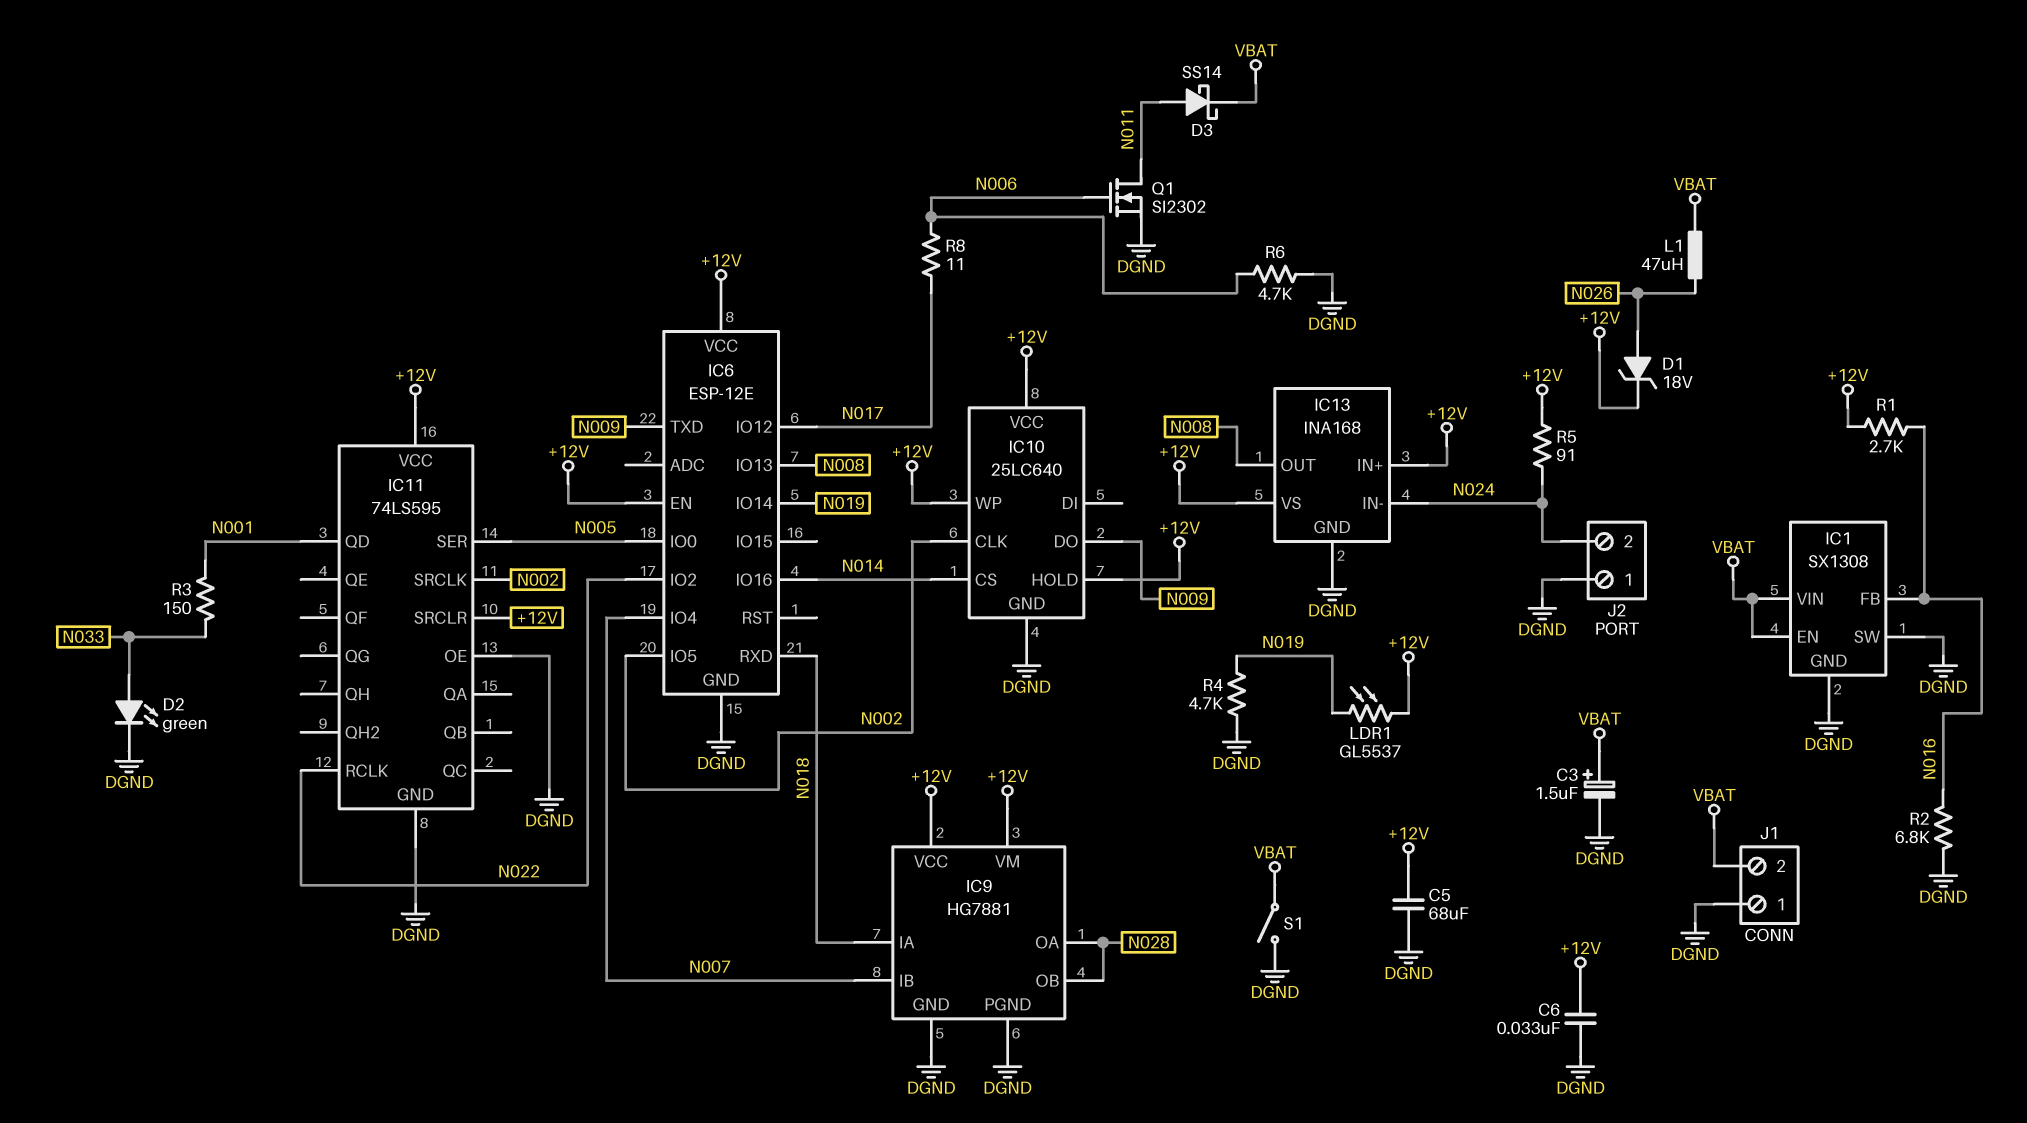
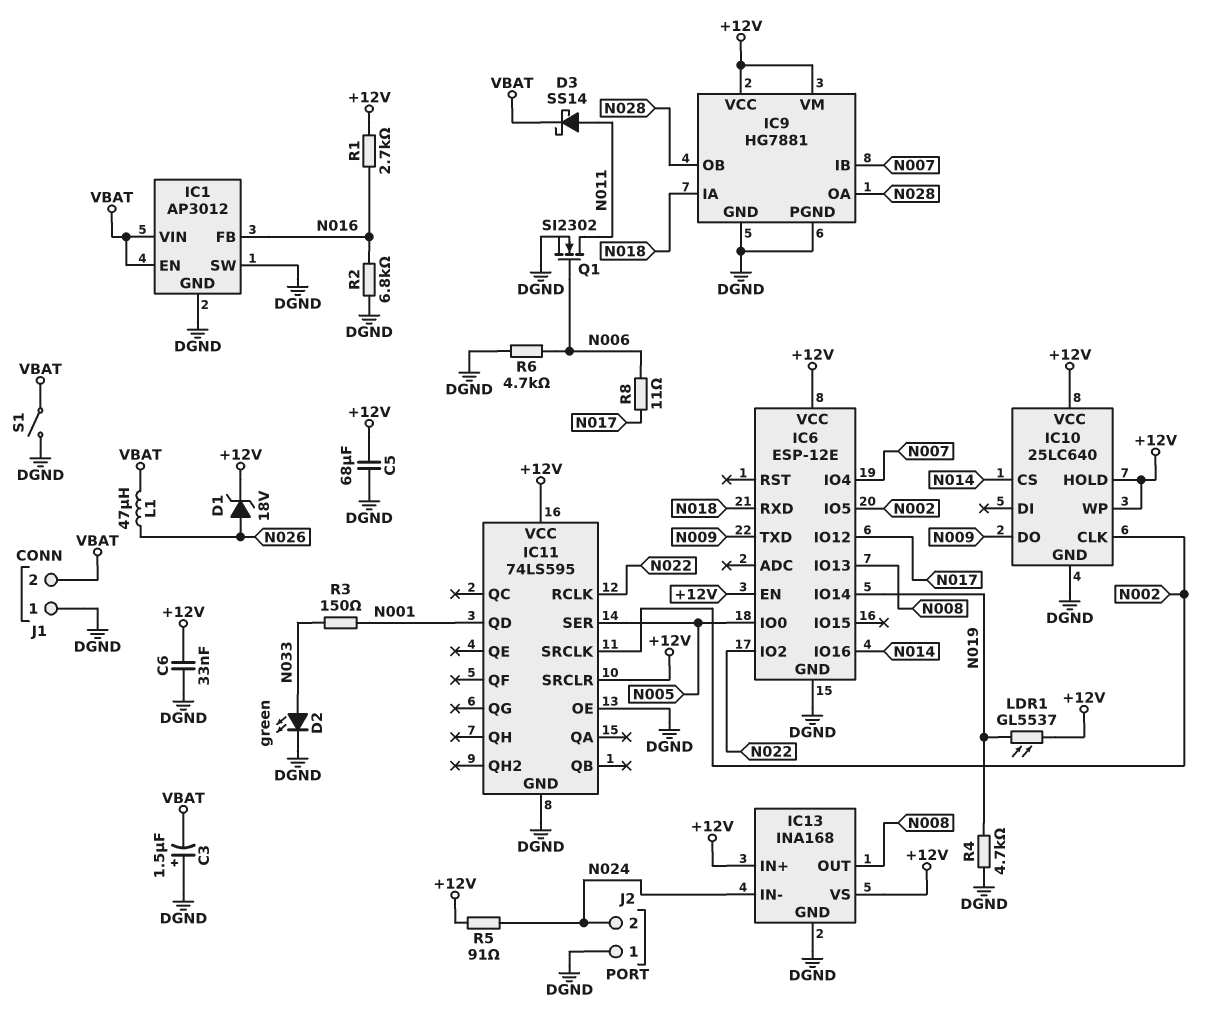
C3: 1.5uF (plus VBAT, minus DGND) -> 1.5uF (plus DGND, minus VBAT)
IC1: SX1308 -> AP3012

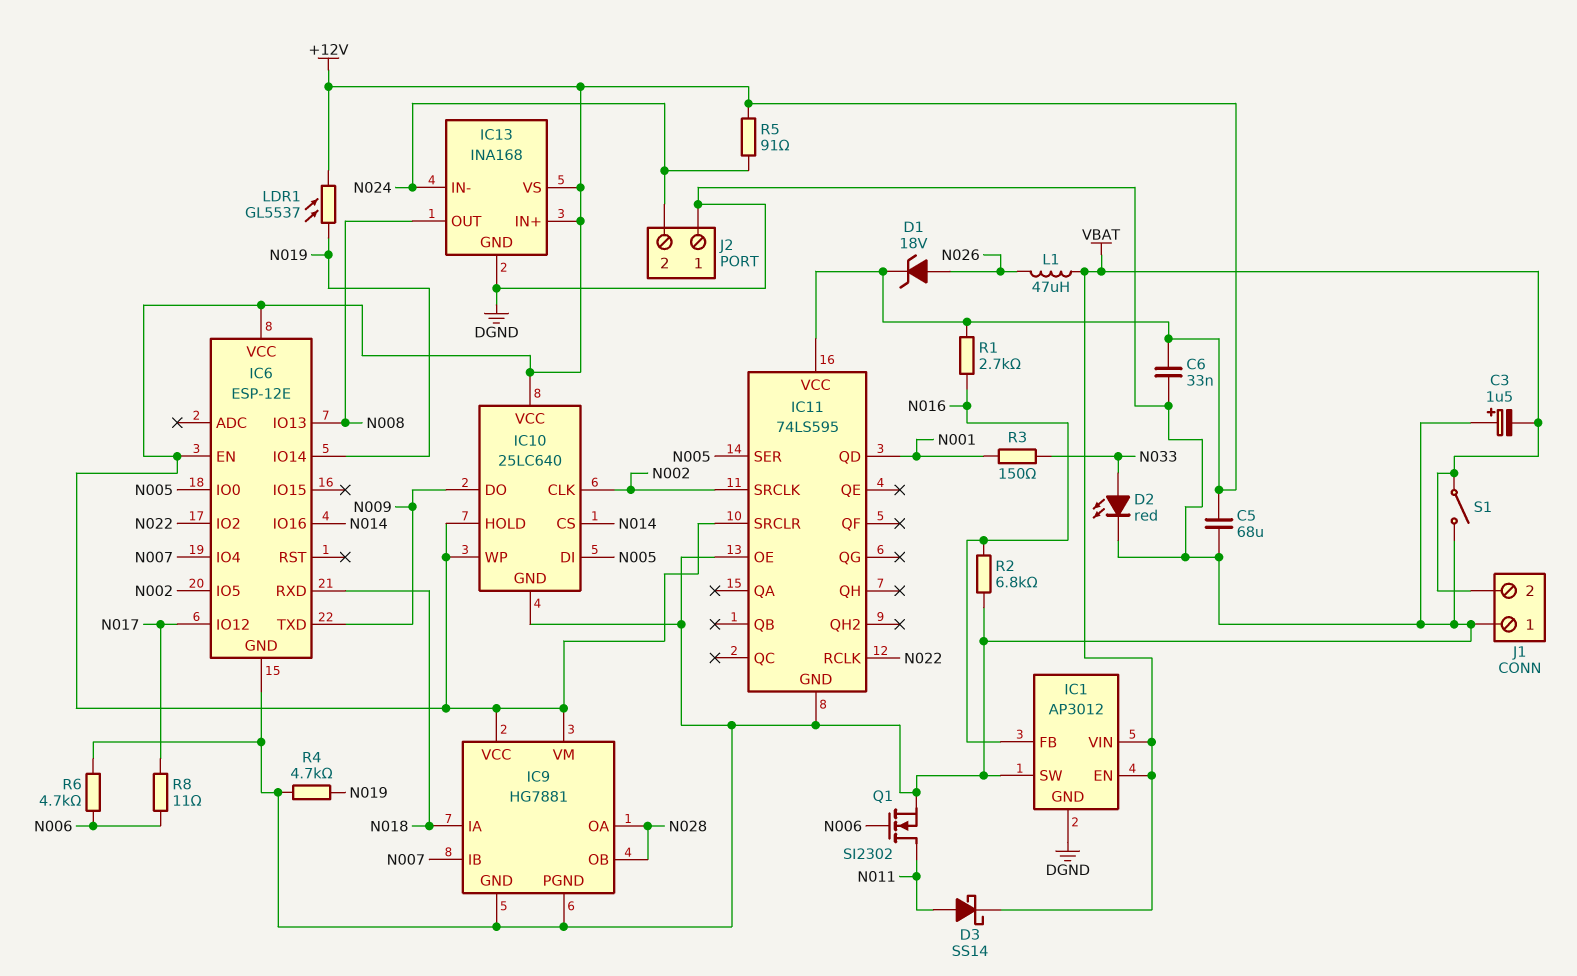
D2: LED green (A N033, K DGND) -> LED red (A N033, K DGND)
IC10 pin DI: none -> N005

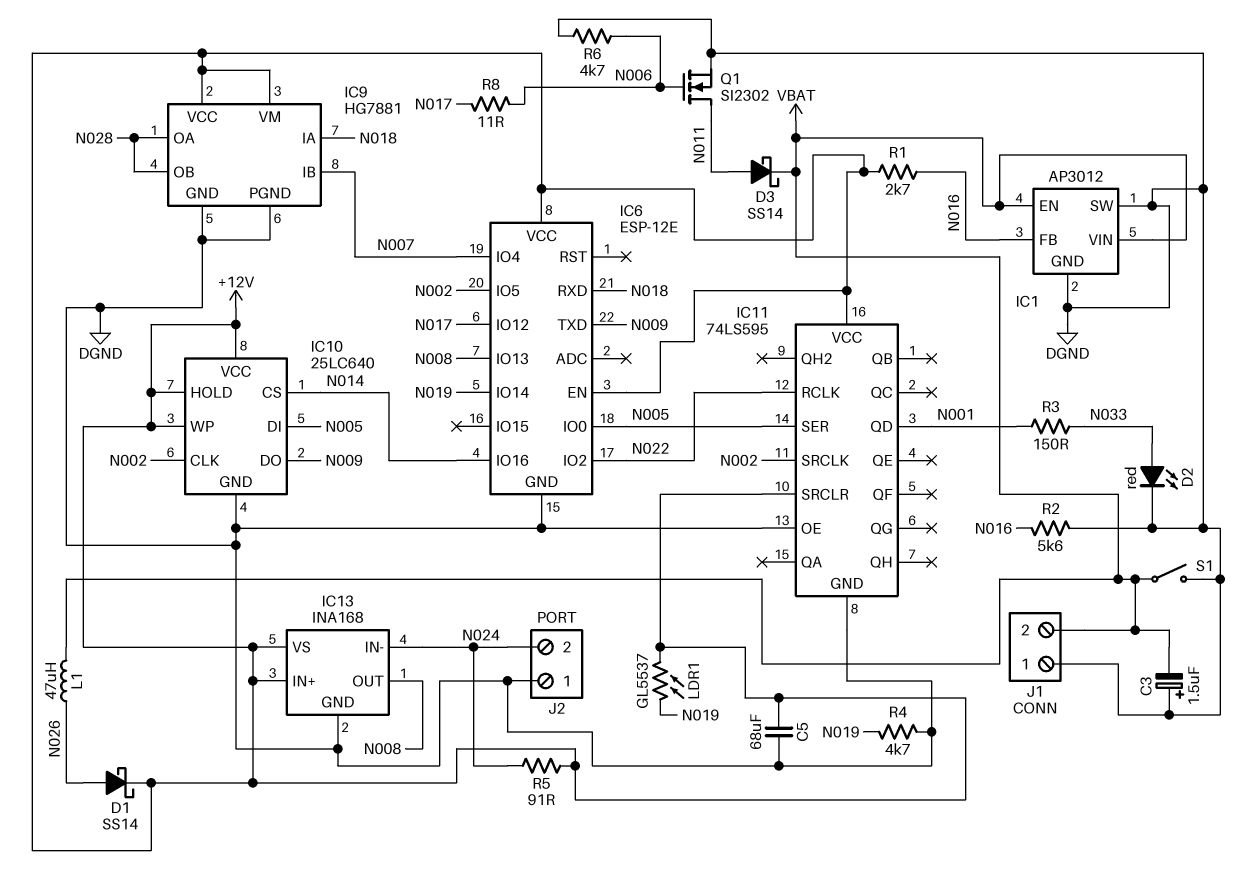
C6: 33nF (+12V, DGND) -> none
D1: zener 18V (A N026, K +12V) -> schottky SS14 (A N026, K +12V)
R2: 6.8k (DGND, N016) -> 5.6k (DGND, N016)

